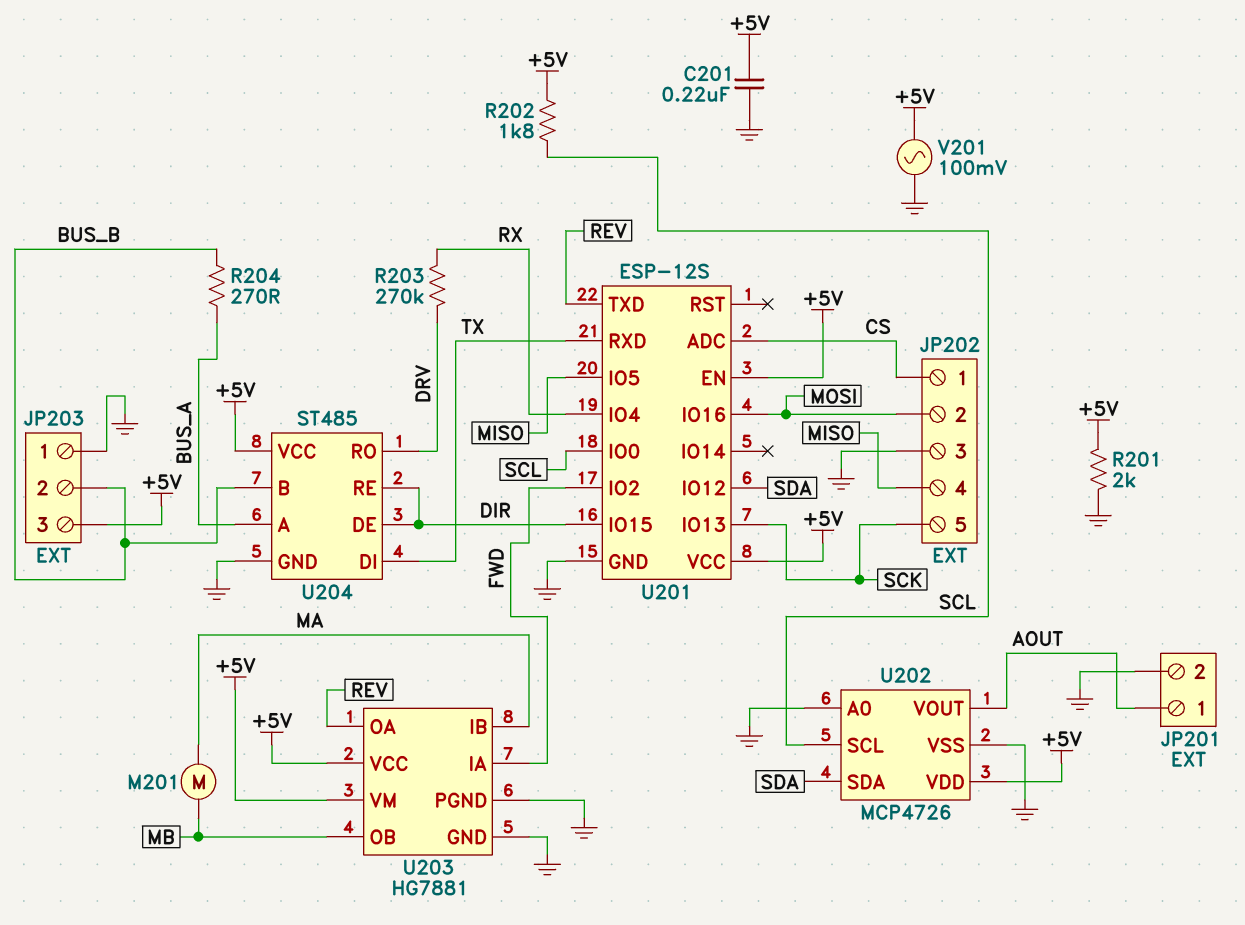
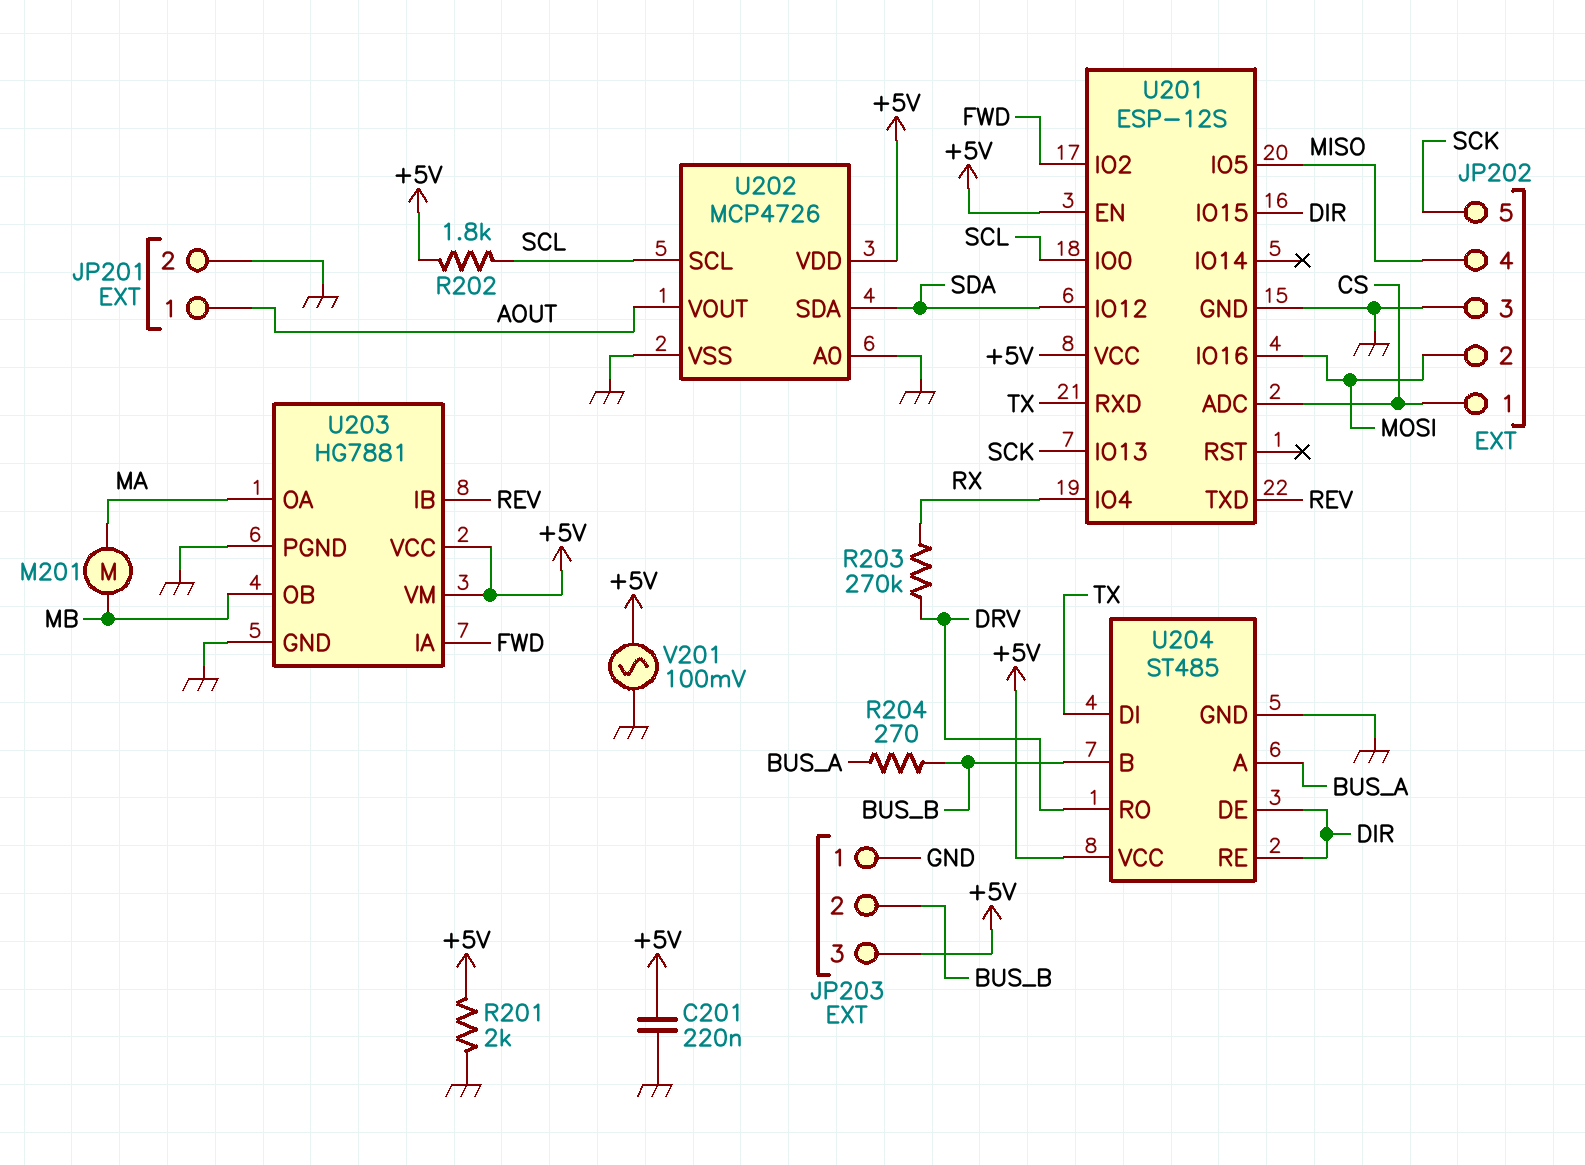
U203 pin IB: MA -> REV
U203 pin OA: REV -> MA

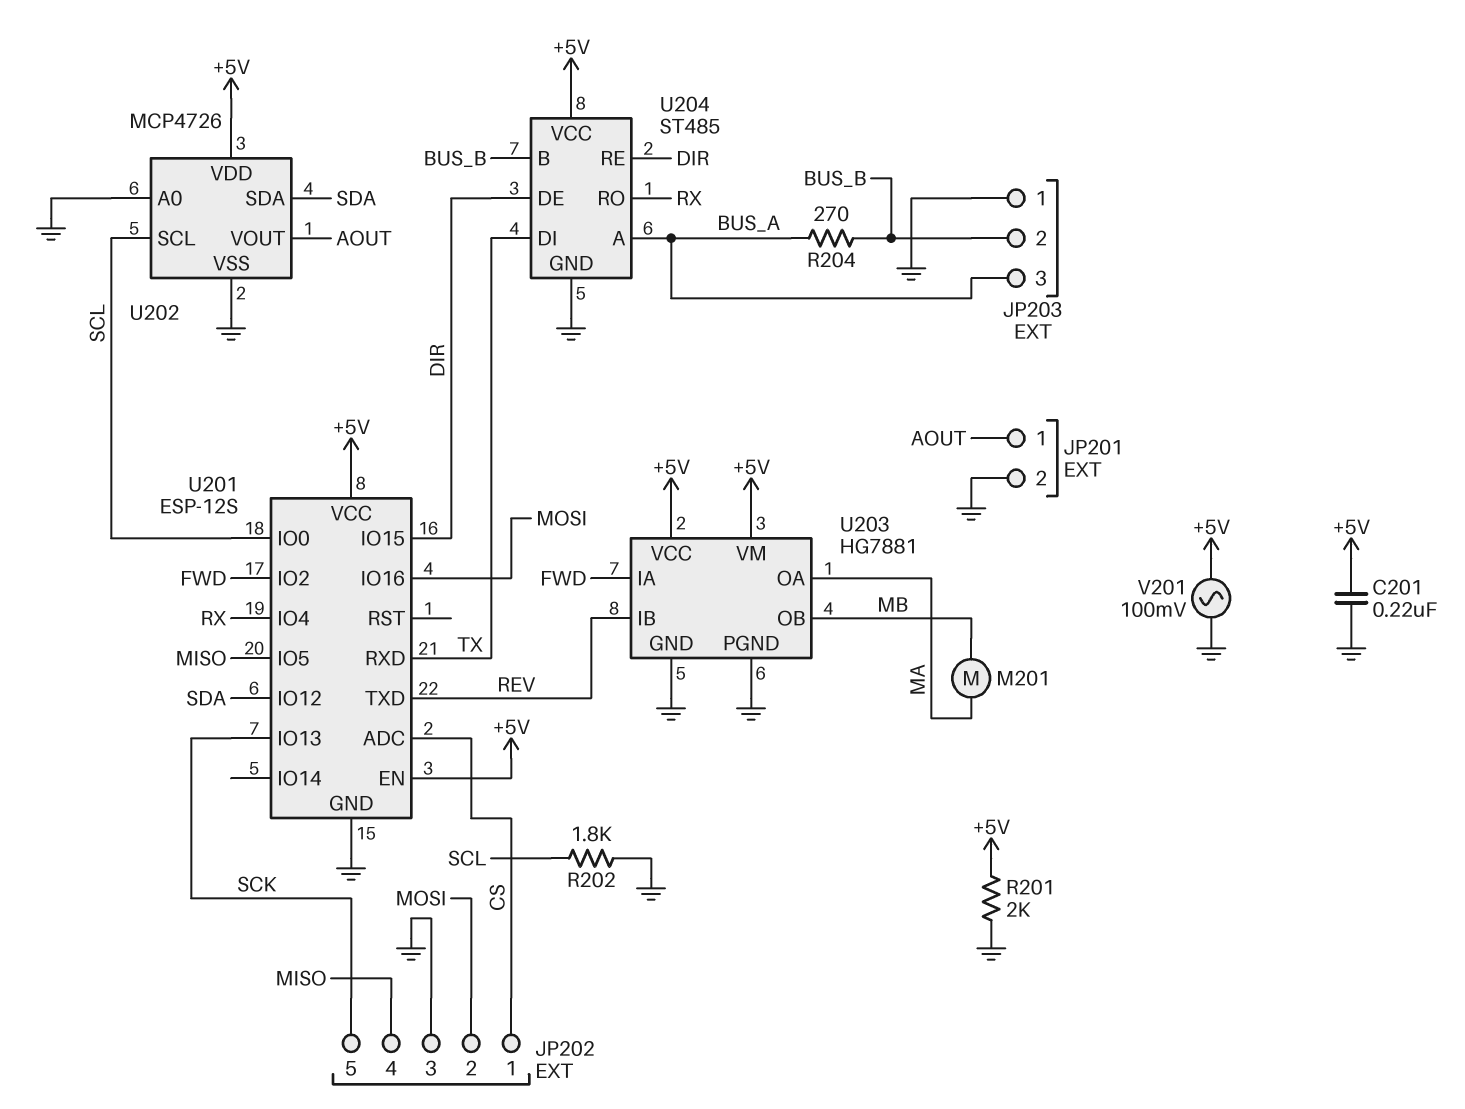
JP203 pin 3: +5V -> BUS_A
R202: 1.8k (+5V, SCL) -> 1.8k (GND, SCL)
R203: 270k (DRV, RX) -> none
U204 pin RO: DRV -> RX

